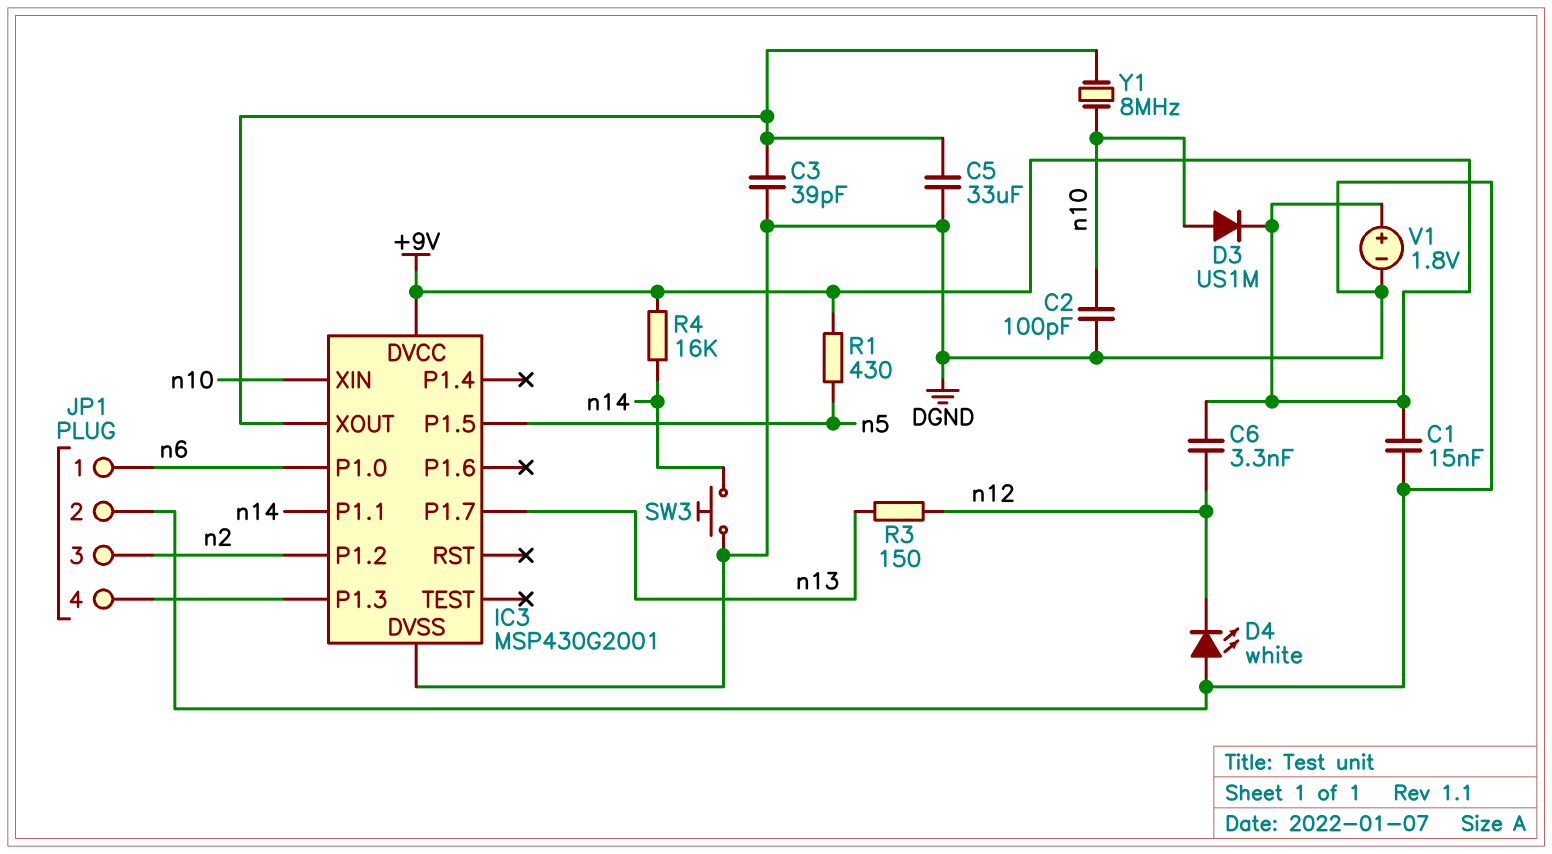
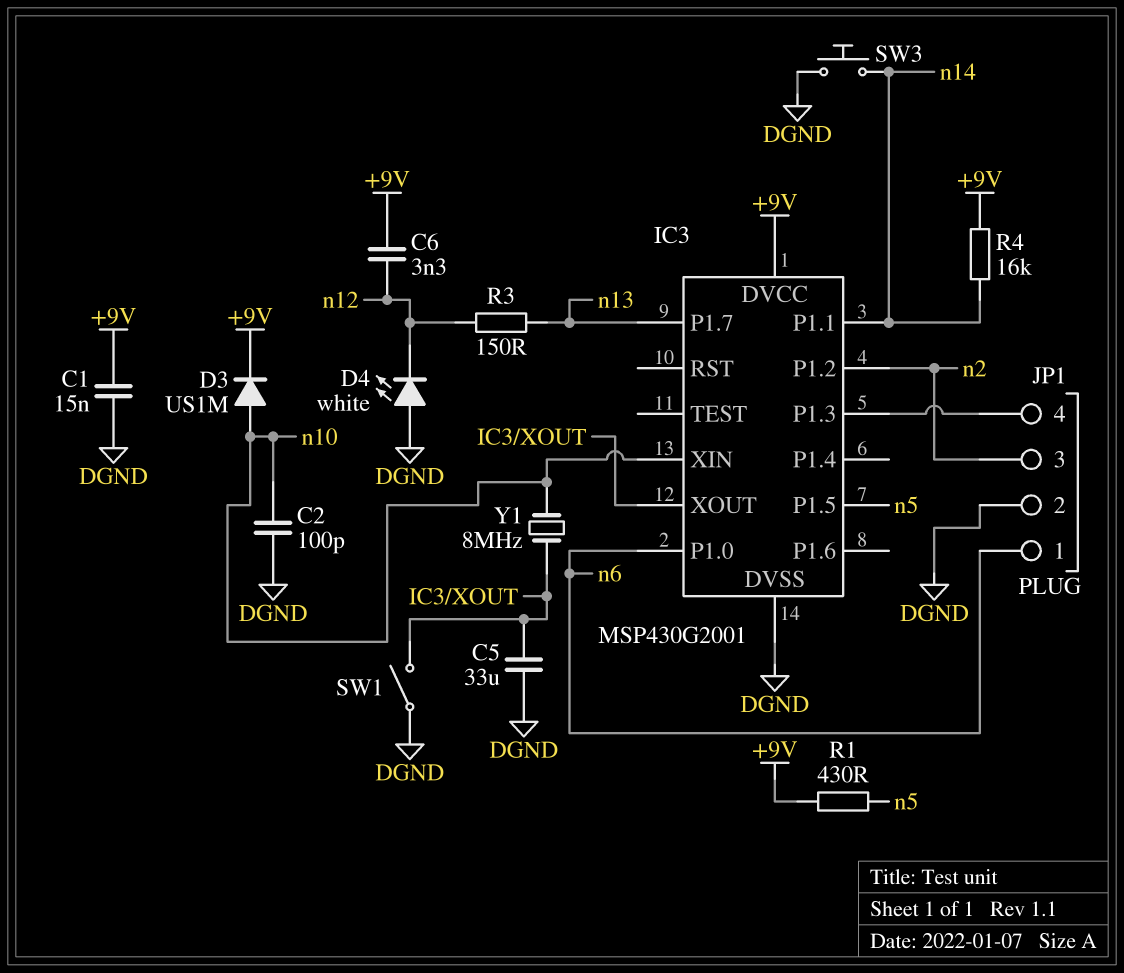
C3: 39pF (DGND, IC3/XOUT) -> none
SW1: none -> switch (DGND, IC3/XOUT)
V1: 1.8V (plus +9V, minus DGND) -> none

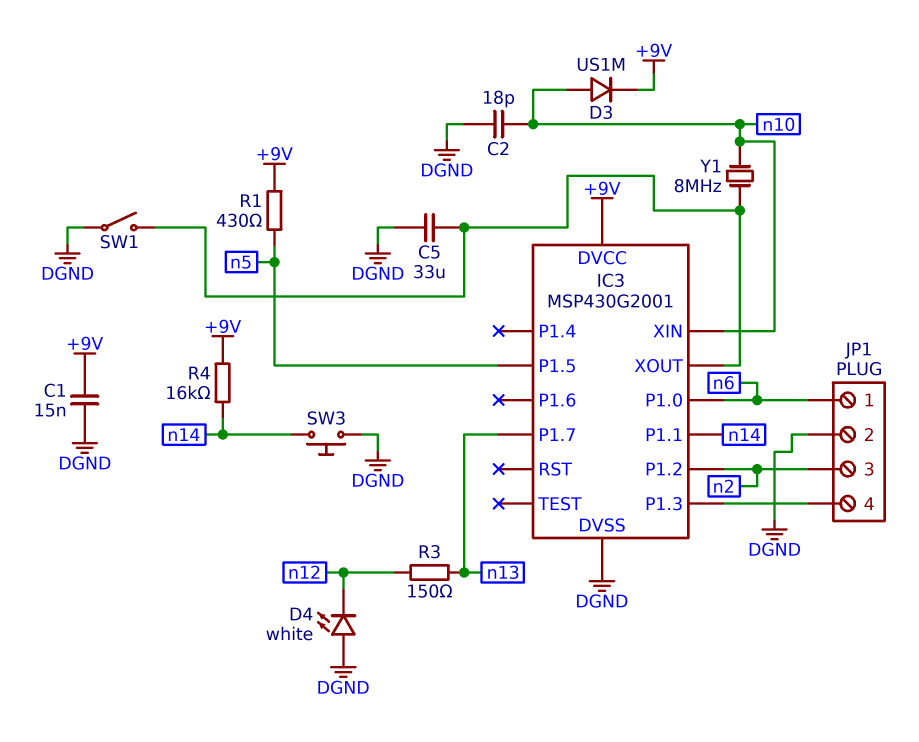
C2: 100pF (DGND, n10) -> 18pF (DGND, n10)
C6: 3.3nF (+9V, n12) -> none

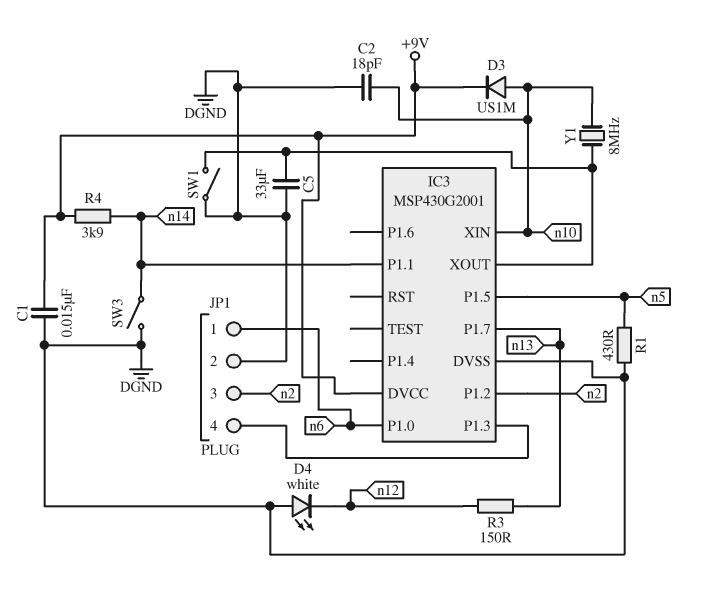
R1: 430 (+9V, n5) -> 430 (DGND, n5)
R4: 16k (+9V, n14) -> 3.9k (+9V, n14)
SW3: button (DGND, n14) -> switch (DGND, n14)

